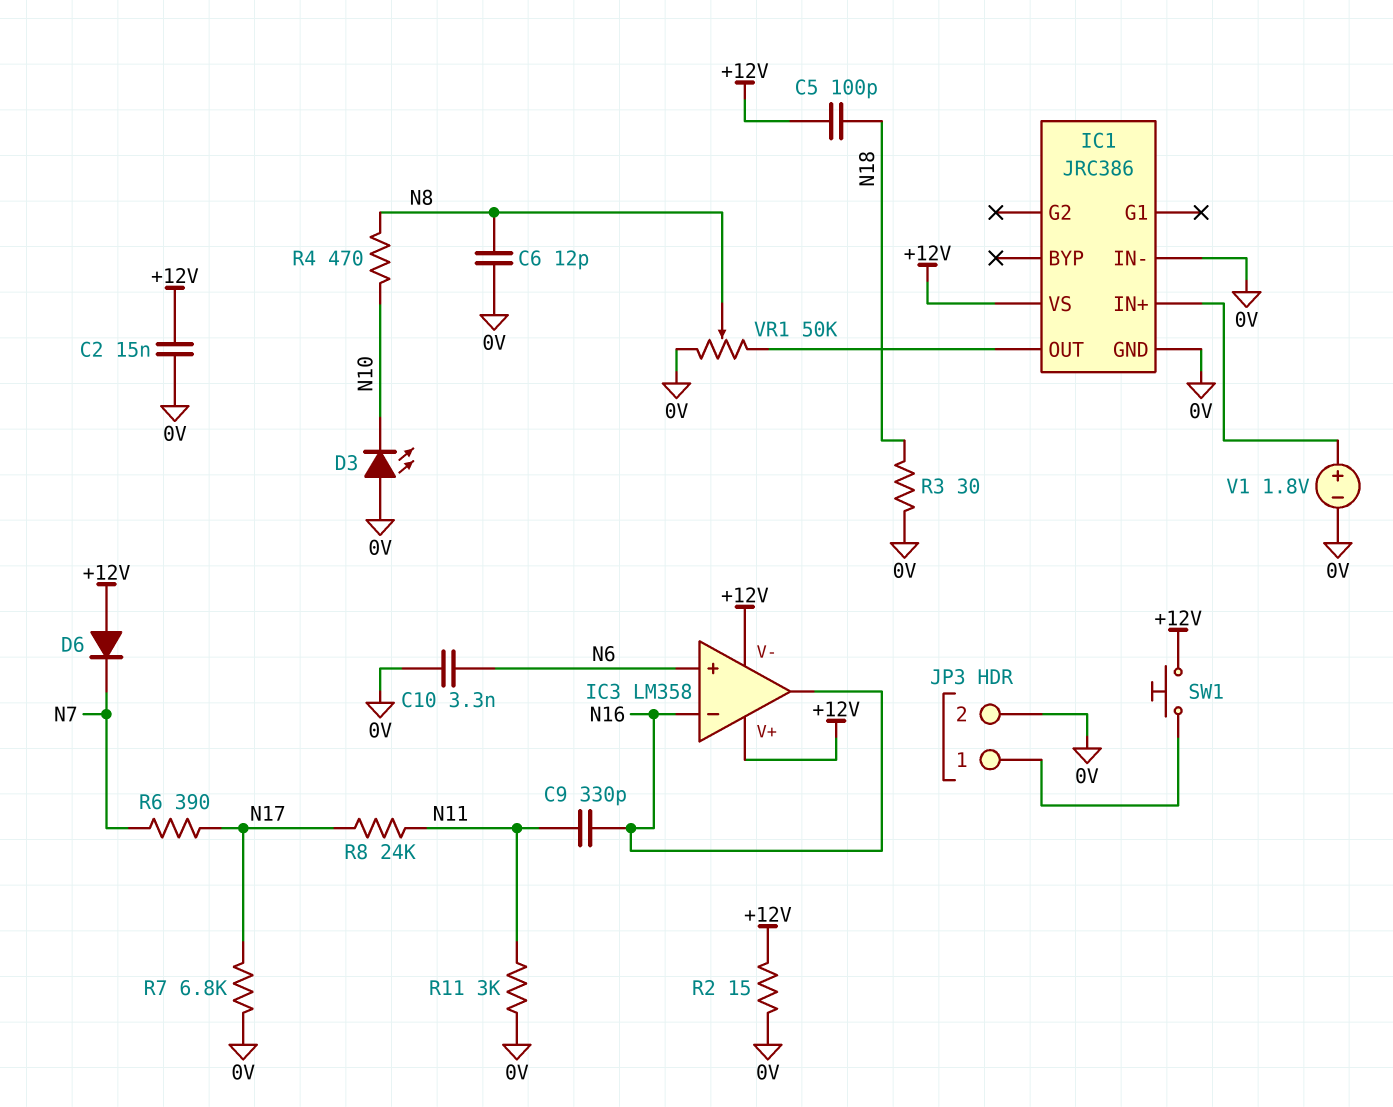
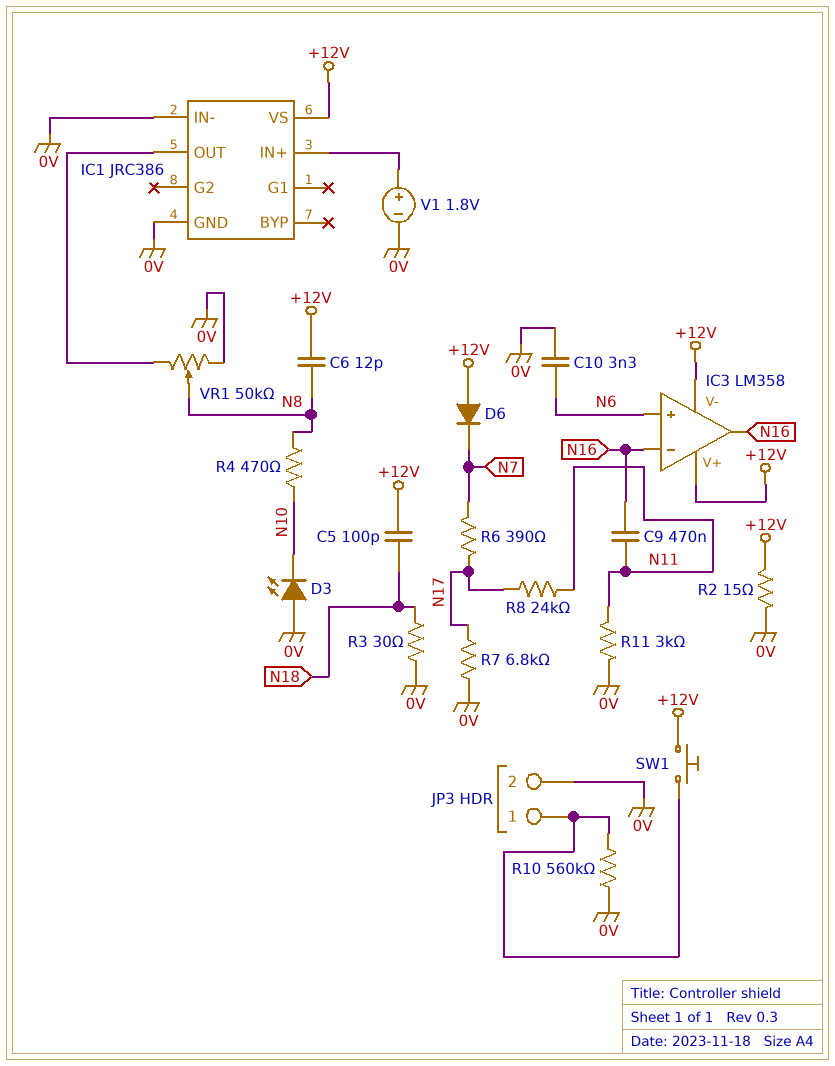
C2: 15nF (+12V, 0V) -> none
C6: 12pF (0V, N8) -> 12pF (+12V, N8)
C9: 330pF (N11, N16) -> 470nF (N11, N16)
R10: none -> 560k (0V, JP3/1)

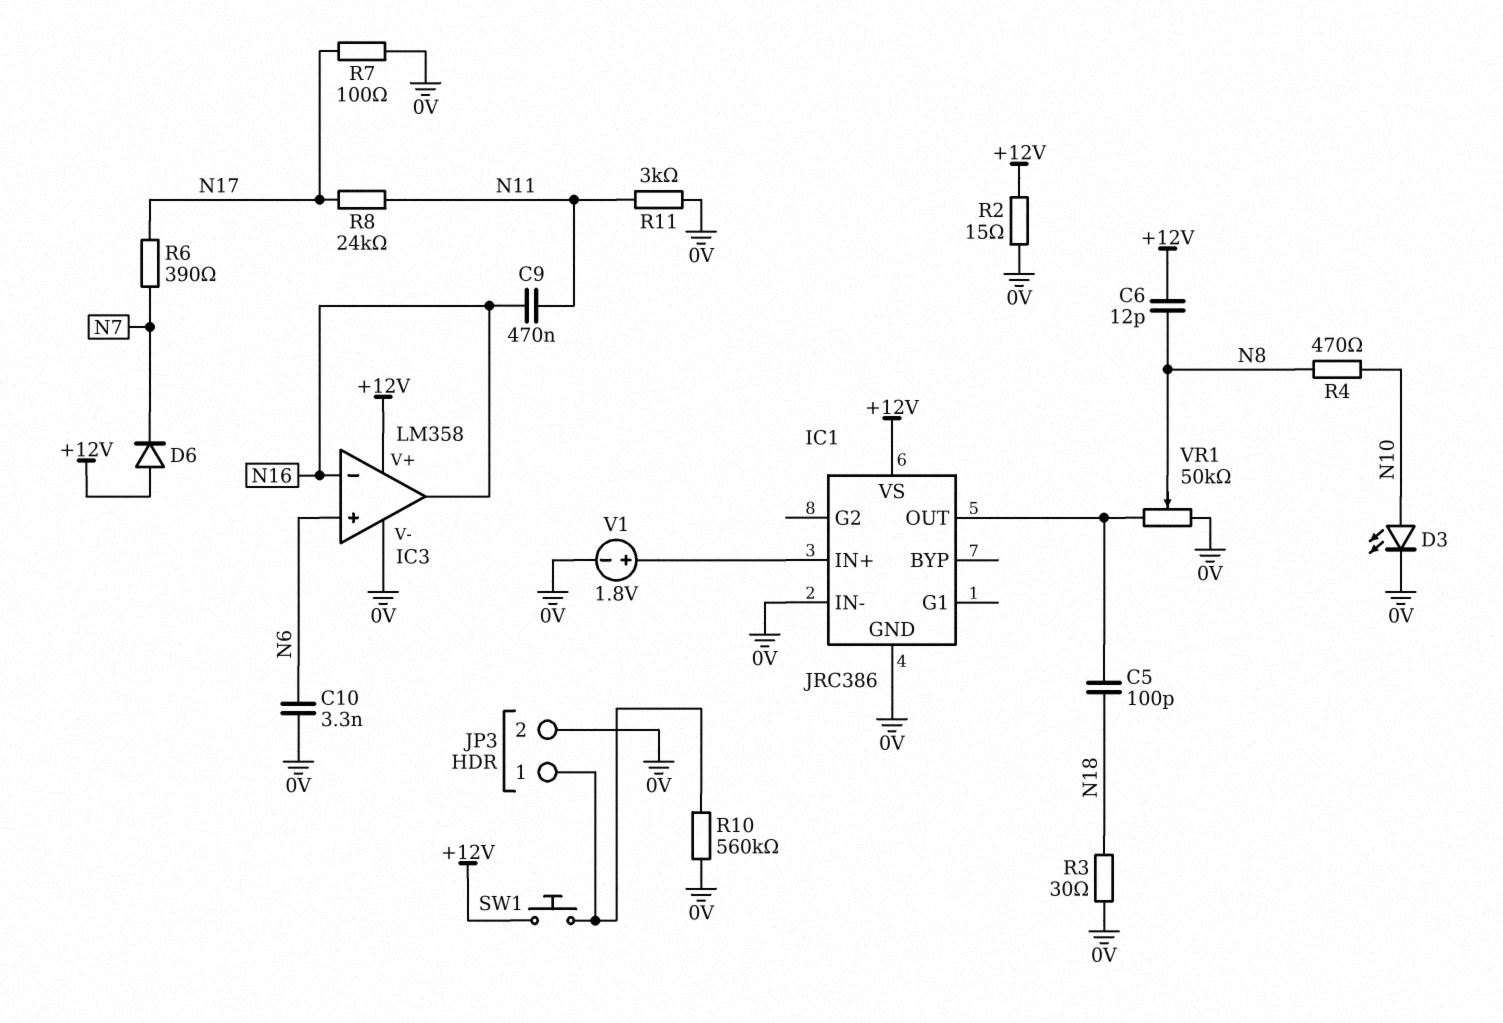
C5: 100pF (+12V, N18) -> 100pF (IC1/OUT, N18)
D3: LED (A 0V, K N10) -> LED (A N10, K 0V)
IC3 pin V-: +12V -> 0V
R7: 6.8k (0V, N17) -> 100 (0V, N17)

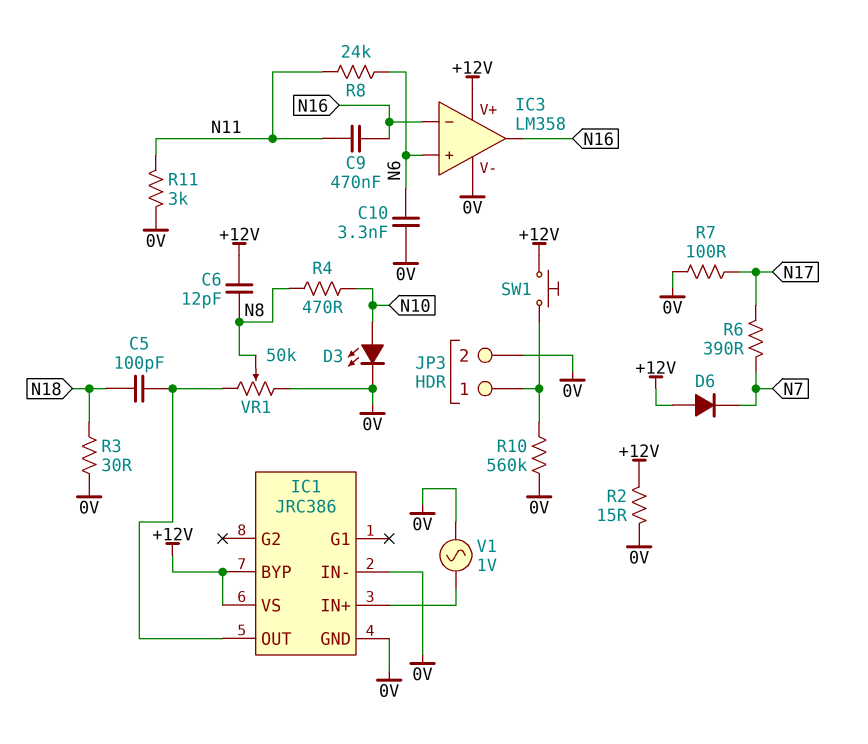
IC1 pin BYP: none -> +12V
R8: 24k (N11, N17) -> 24k (N6, N11)
V1: 1.8V (plus IC1/IN+, minus 0V) -> AC 1V (0V, IC1/IN+)

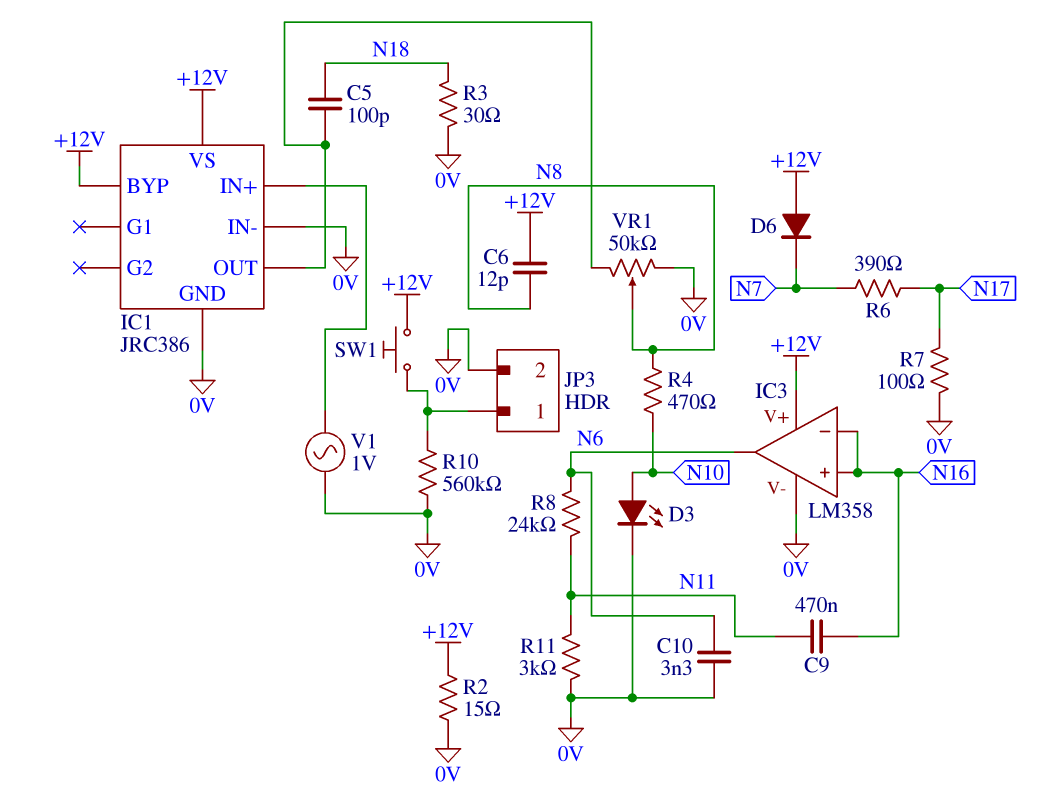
IC3 pin in+: N6 -> N16
IC3 pin out: N16 -> N6

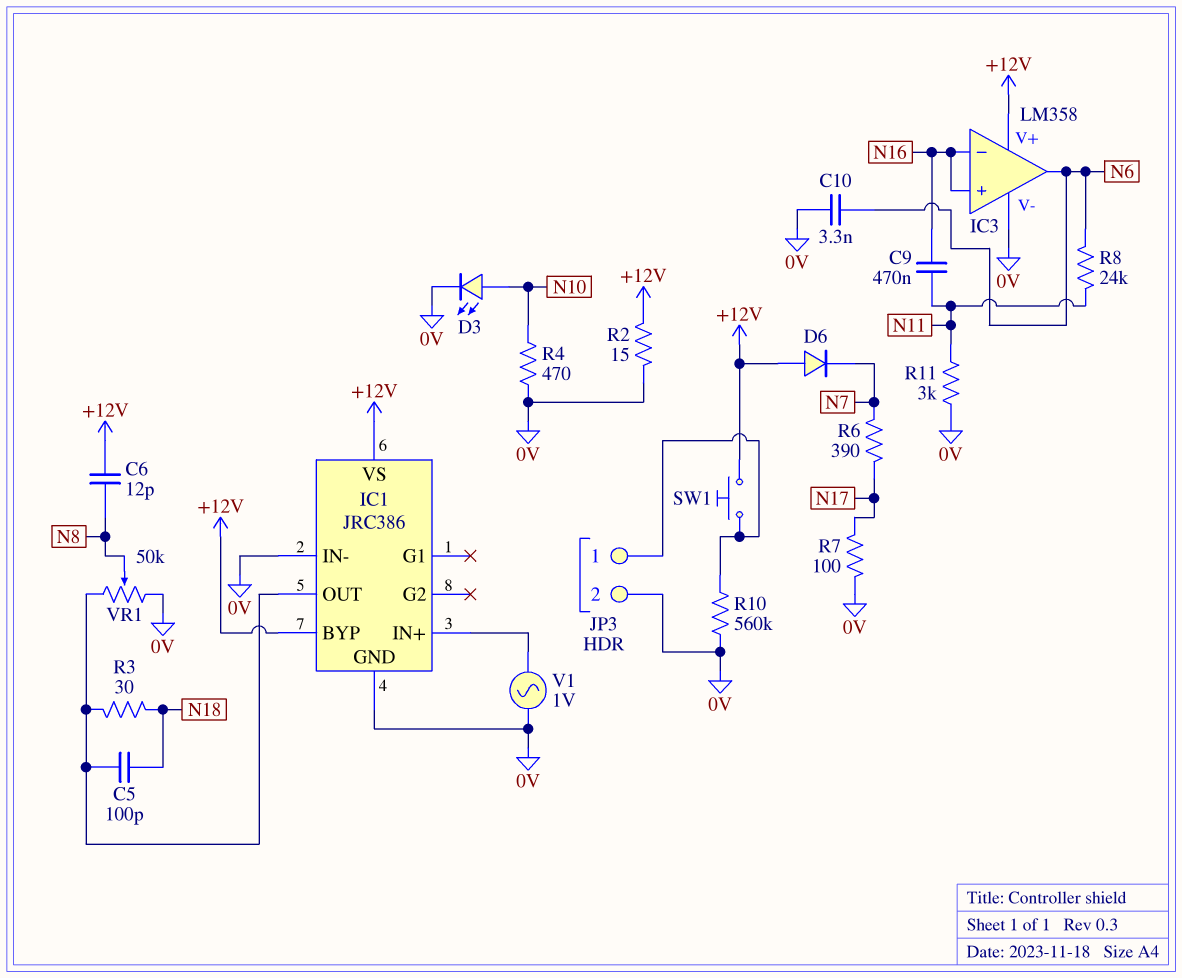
R3: 30 (0V, N18) -> 30 (IC1/OUT, N18)
R4: 470 (N8, N10) -> 470 (0V, N10)

